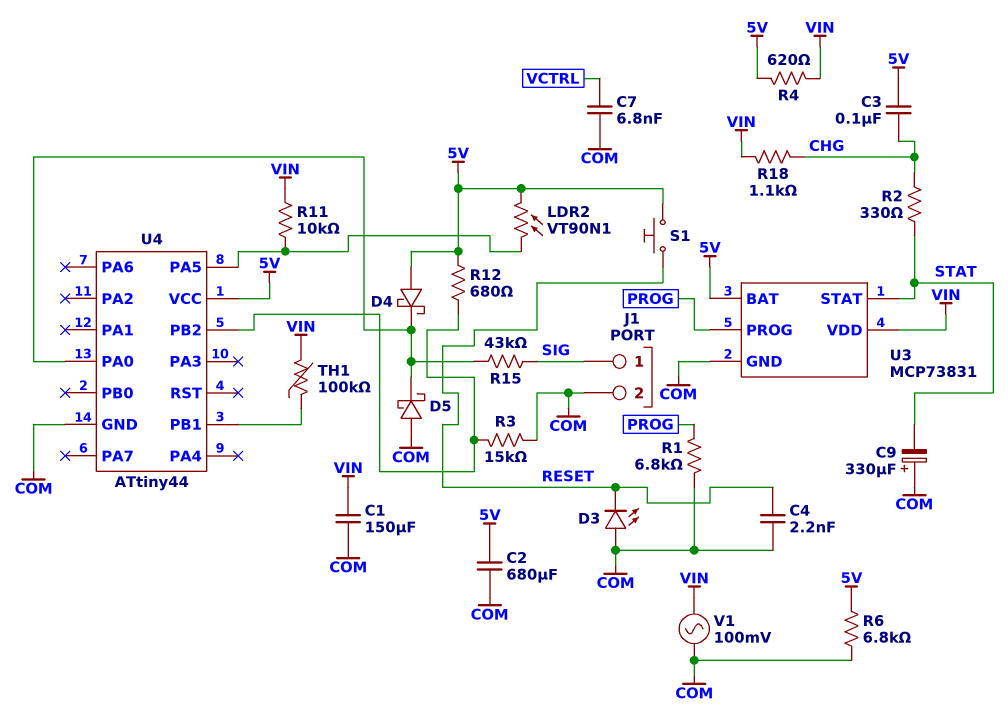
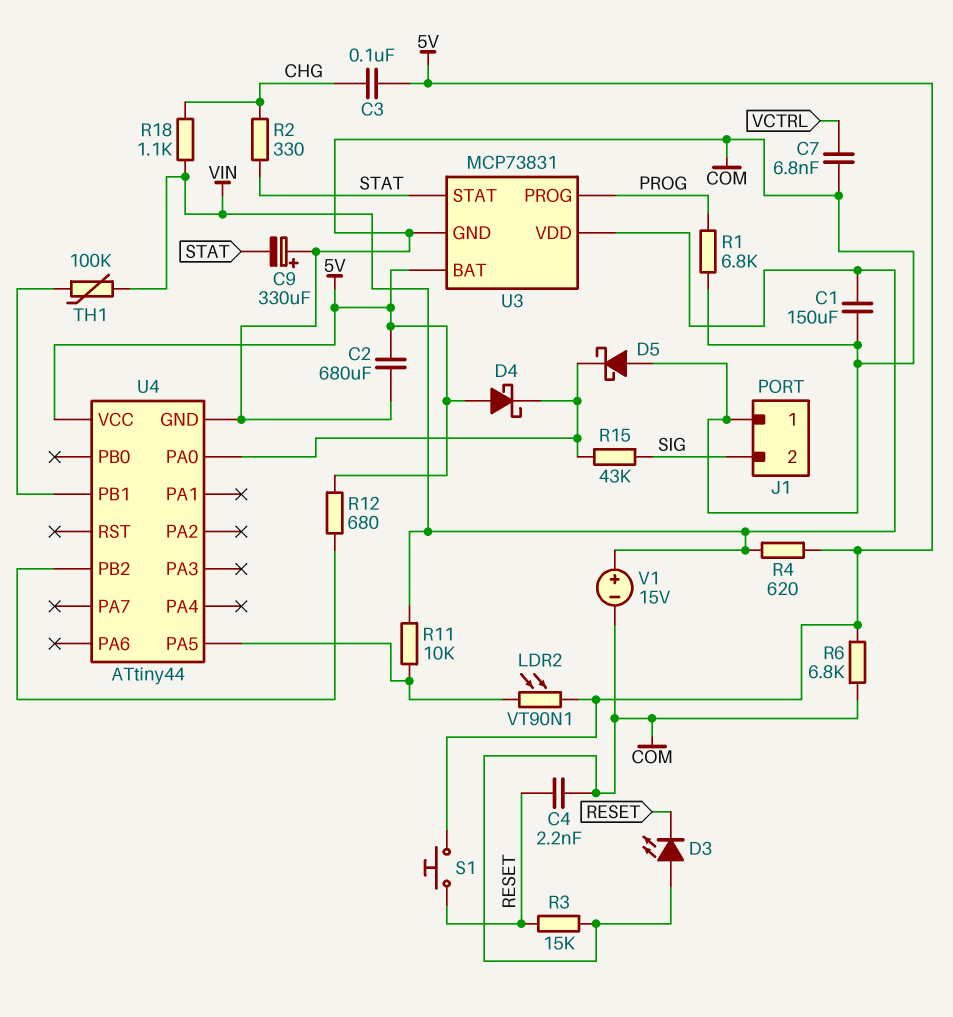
J1 pin 1: SIG -> COM
J1 pin 2: COM -> SIG
R3: 15k (COM, U4/PB2) -> 15k (COM, RESET)
V1: AC 100mV (COM, VIN) -> 15V (plus VIN, minus COM)

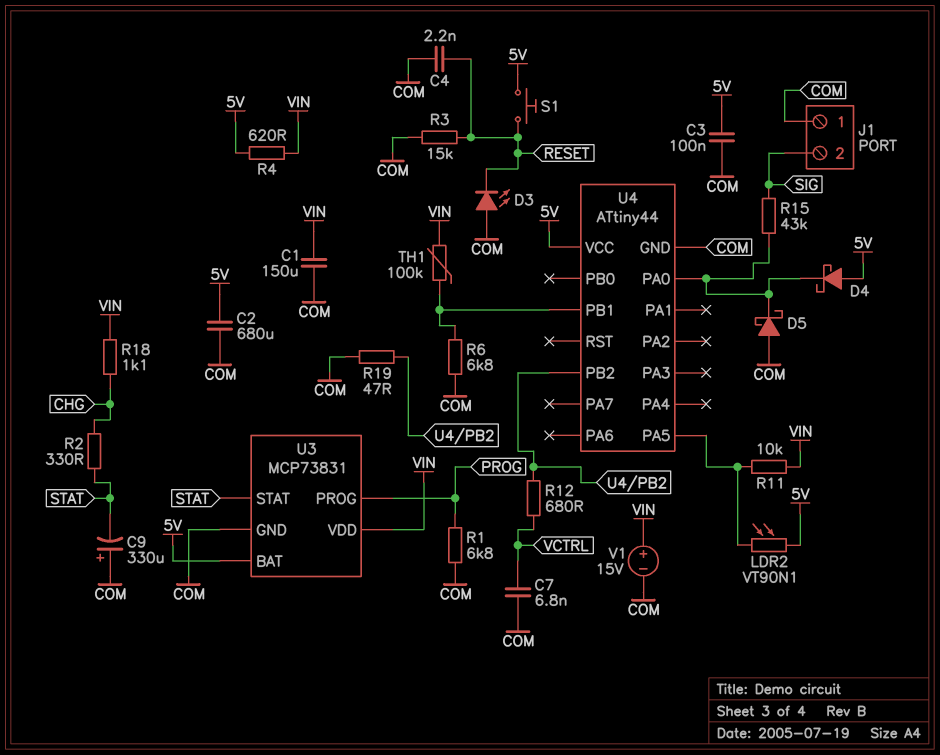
C3: 100nF (5V, CHG) -> 100nF (5V, COM)
R6: 6.8k (5V, COM) -> 6.8k (COM, U4/PB1)
R12: 680 (5V, U4/PB2) -> 680 (U4/PB2, VCTRL)
R19: none -> 47 (COM, U4/PB2)

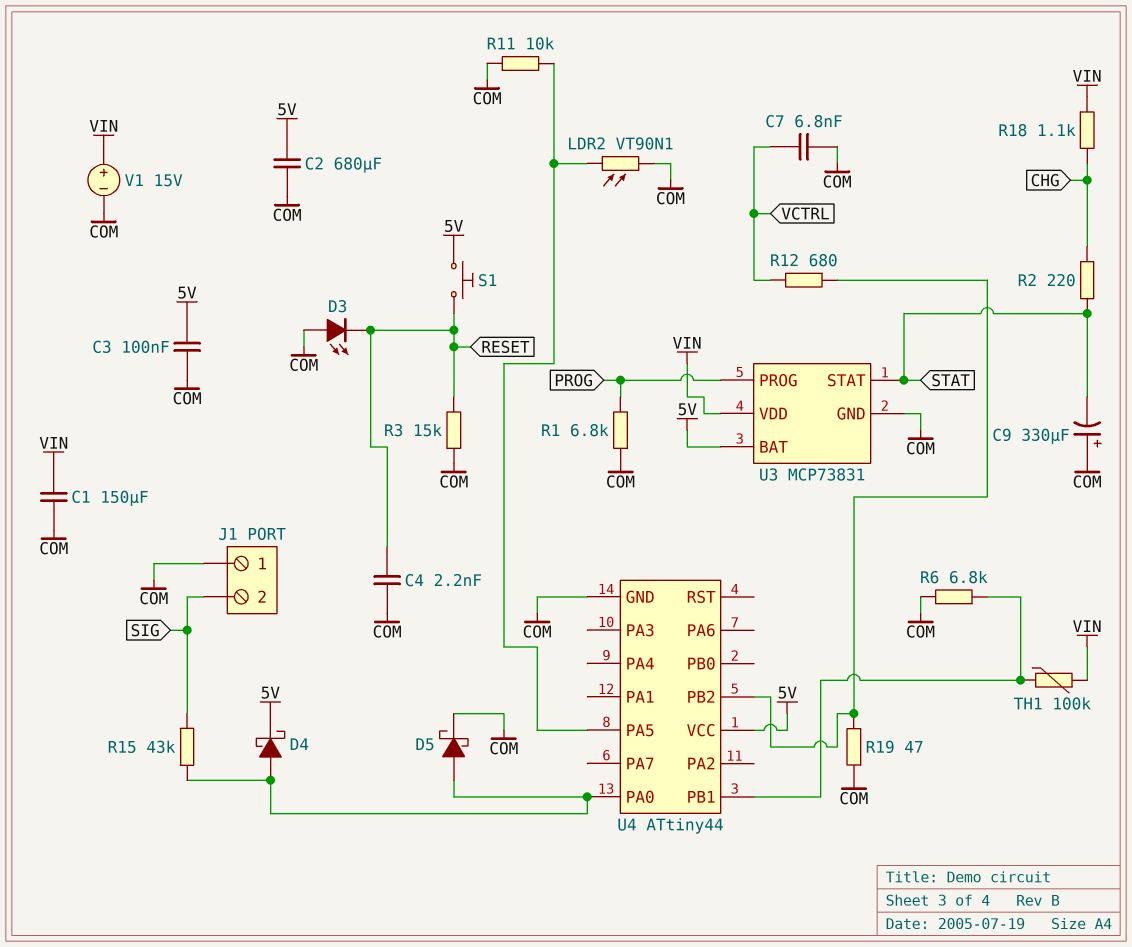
D4: schottky (A 5V, K U4/PA0) -> schottky (A U4/PA0, K 5V)
D5: schottky (A COM, K U4/PA0) -> schottky (A U4/PA0, K COM)
LDR2: VT90N1 (5V, U4/PA5) -> VT90N1 (COM, U4/PA5)
R2: 330 (CHG, STAT) -> 220 (CHG, STAT)
R4: 620 (5V, VIN) -> none
R11: 10k (U4/PA5, VIN) -> 10k (COM, U4/PA5)

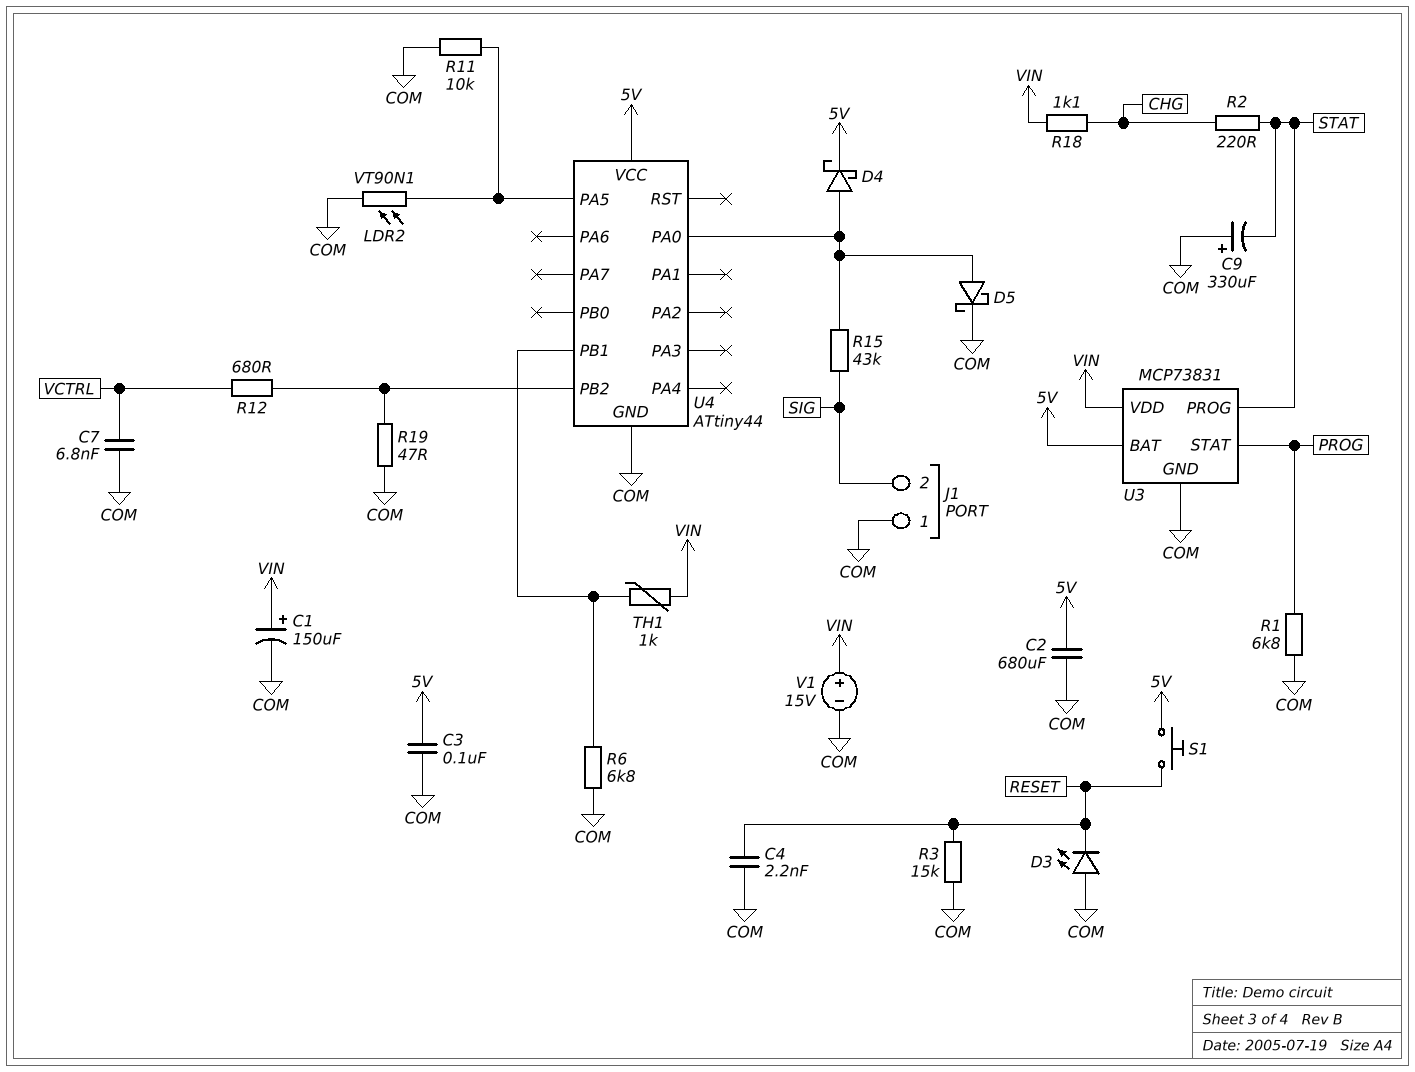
C1: 150uF (COM, VIN) -> 150uF (plus VIN, minus COM)
TH1: 100k (U4/PB1, VIN) -> 1k (U4/PB1, VIN)
U3 pin PROG: PROG -> STAT
U3 pin STAT: STAT -> PROG

